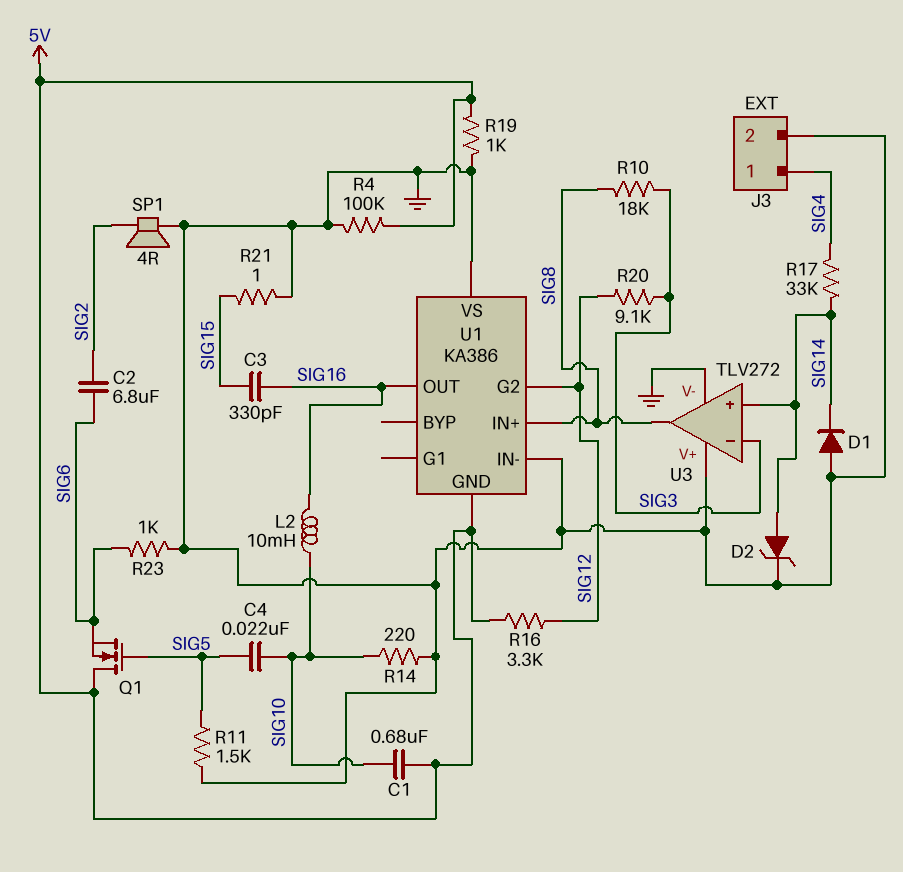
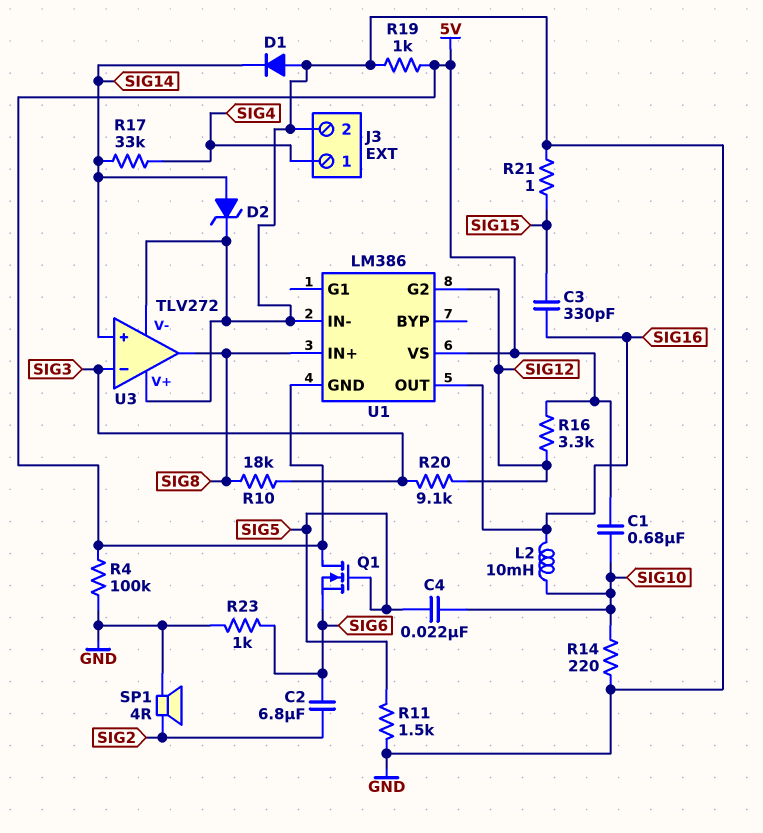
U1: KA386 -> LM386
U1 pin VS: GND -> 5V

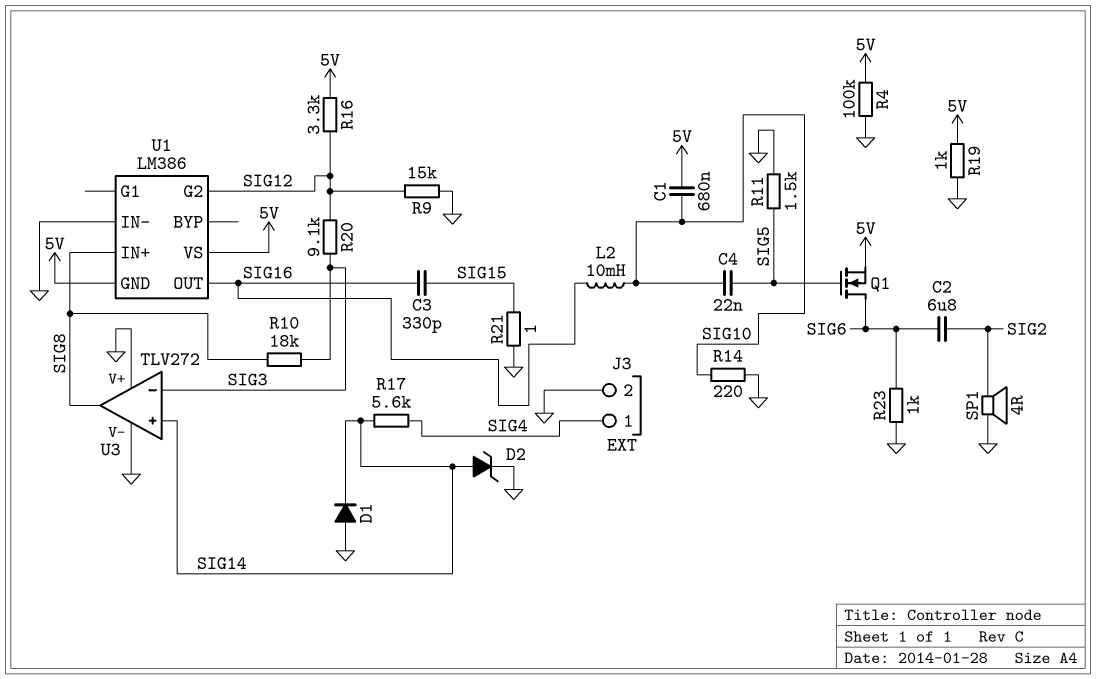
Q1: NMOS (G SIG5, D 5V, S SIG6) -> NMOS (G SIG5, D SIG6, S 5V)
R9: none -> 15k (GND, SIG12)
R17: 33k (SIG4, SIG14) -> 5.6k (SIG4, SIG14)

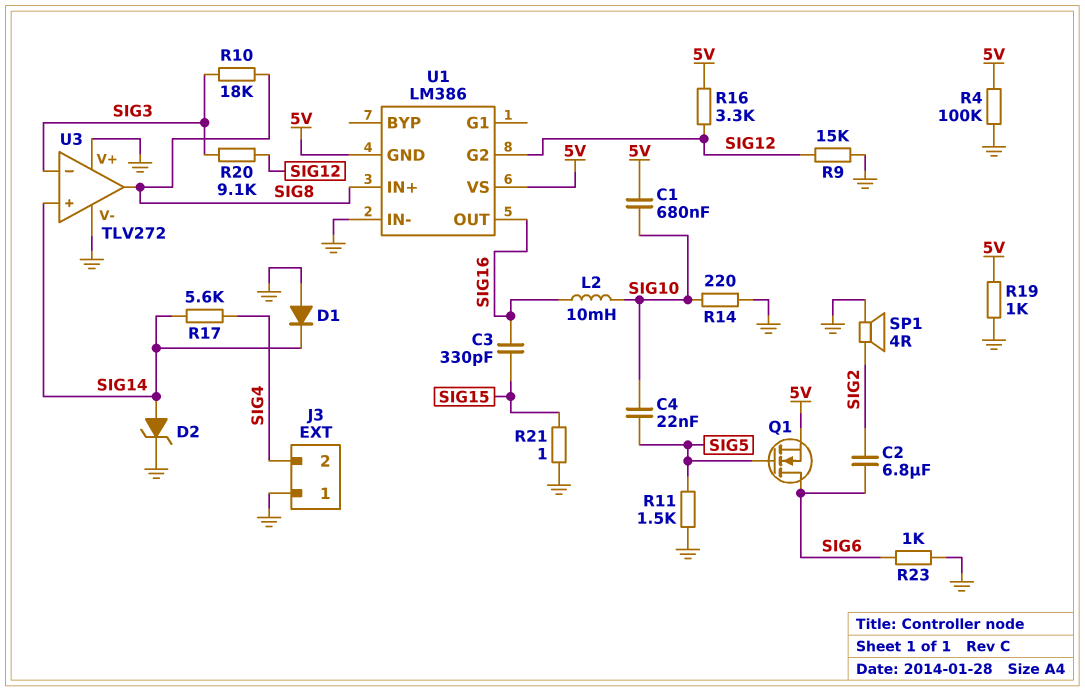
J3 pin 1: SIG4 -> GND
J3 pin 2: GND -> SIG4

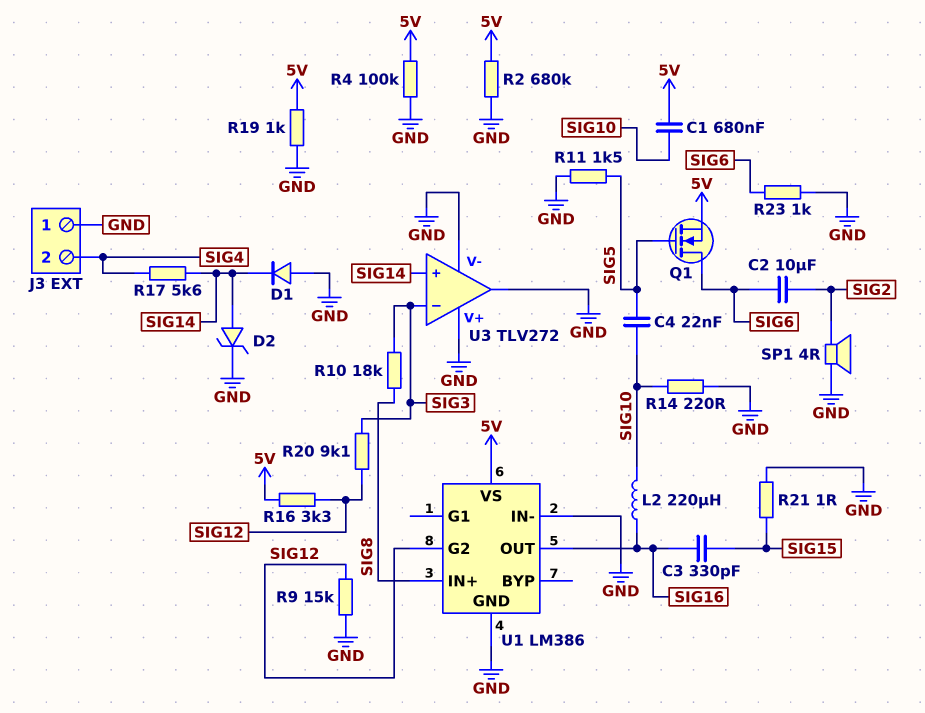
C2: 6.8uF (SIG2, SIG6) -> 10uF (SIG2, SIG6)
L2: 10mH (SIG10, SIG16) -> 220uH (SIG10, SIG16)
R2: none -> 680k (5V, GND)
U1 pin GND: 5V -> GND
U3 pin out: SIG8 -> GND

